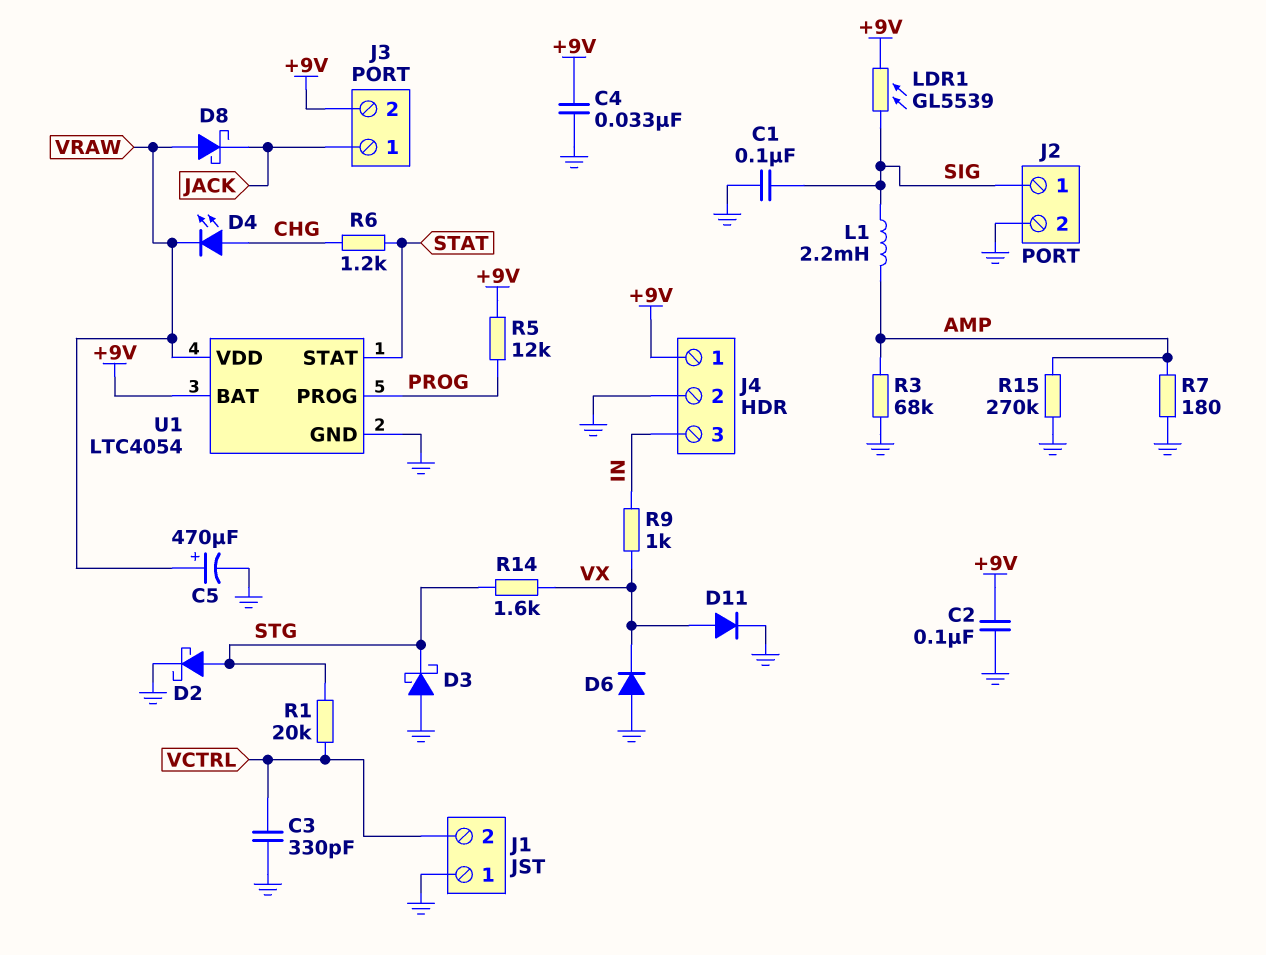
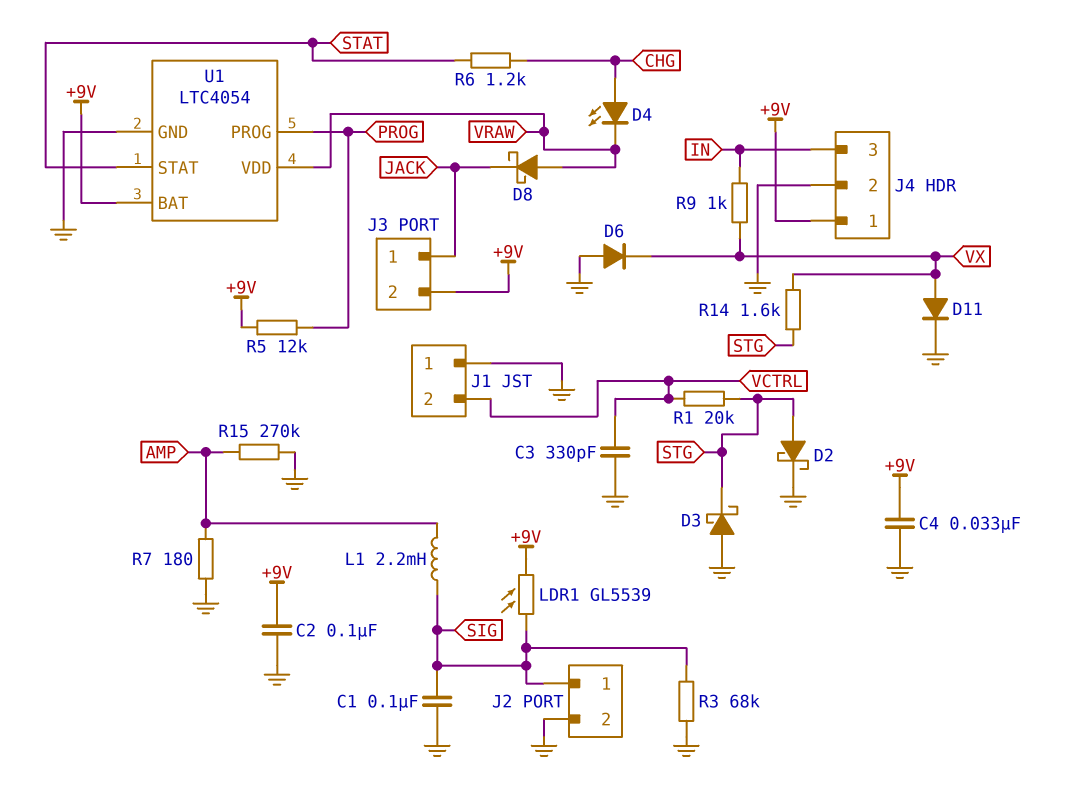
C5: 470uF (plus VRAW, minus GND) -> none
R3: 68k (AMP, GND) -> 68k (GND, SIG)

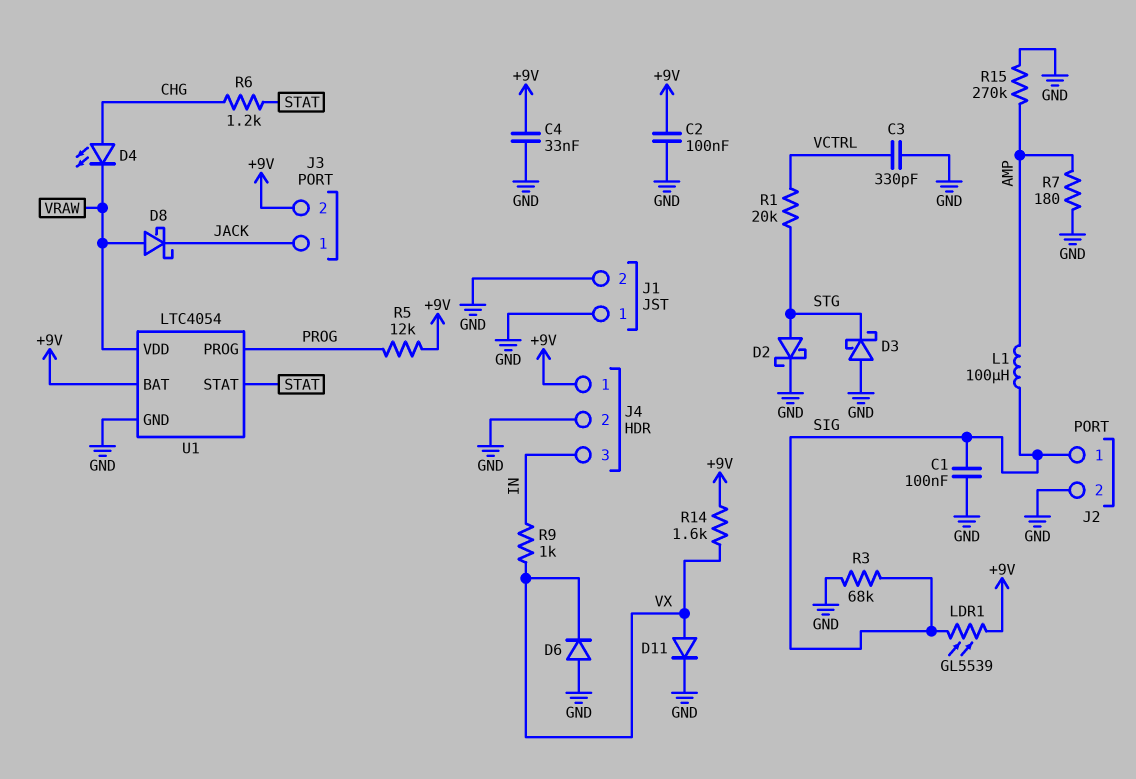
J1 pin 2: VCTRL -> GND
L1: 2.2mH (AMP, SIG) -> 100uH (AMP, SIG)
R14: 1.6k (STG, VX) -> 1.6k (+9V, VX)

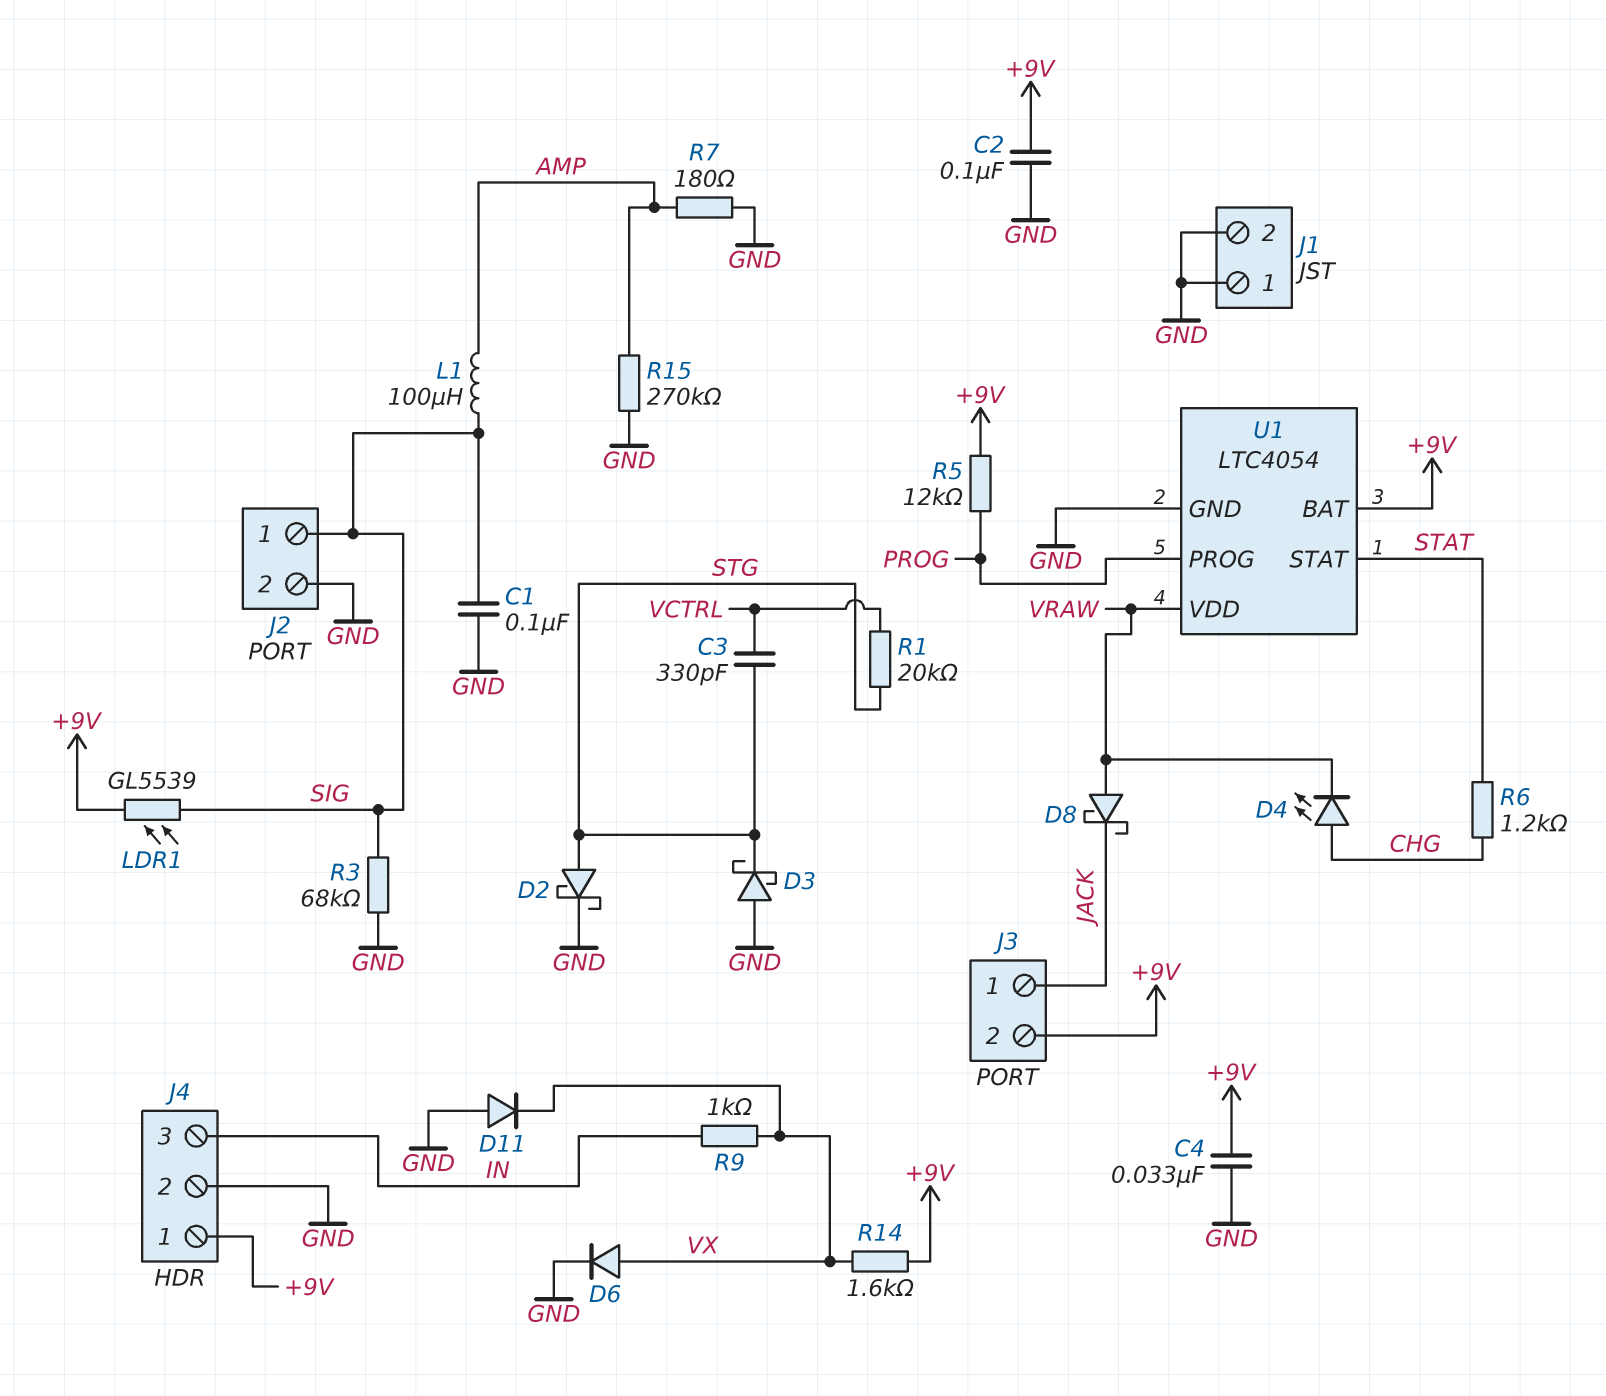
C3: 330pF (GND, VCTRL) -> 330pF (STG, VCTRL)
D6: diode (A GND, K VX) -> diode (A VX, K GND)
D11: diode (A VX, K GND) -> diode (A GND, K VX)

